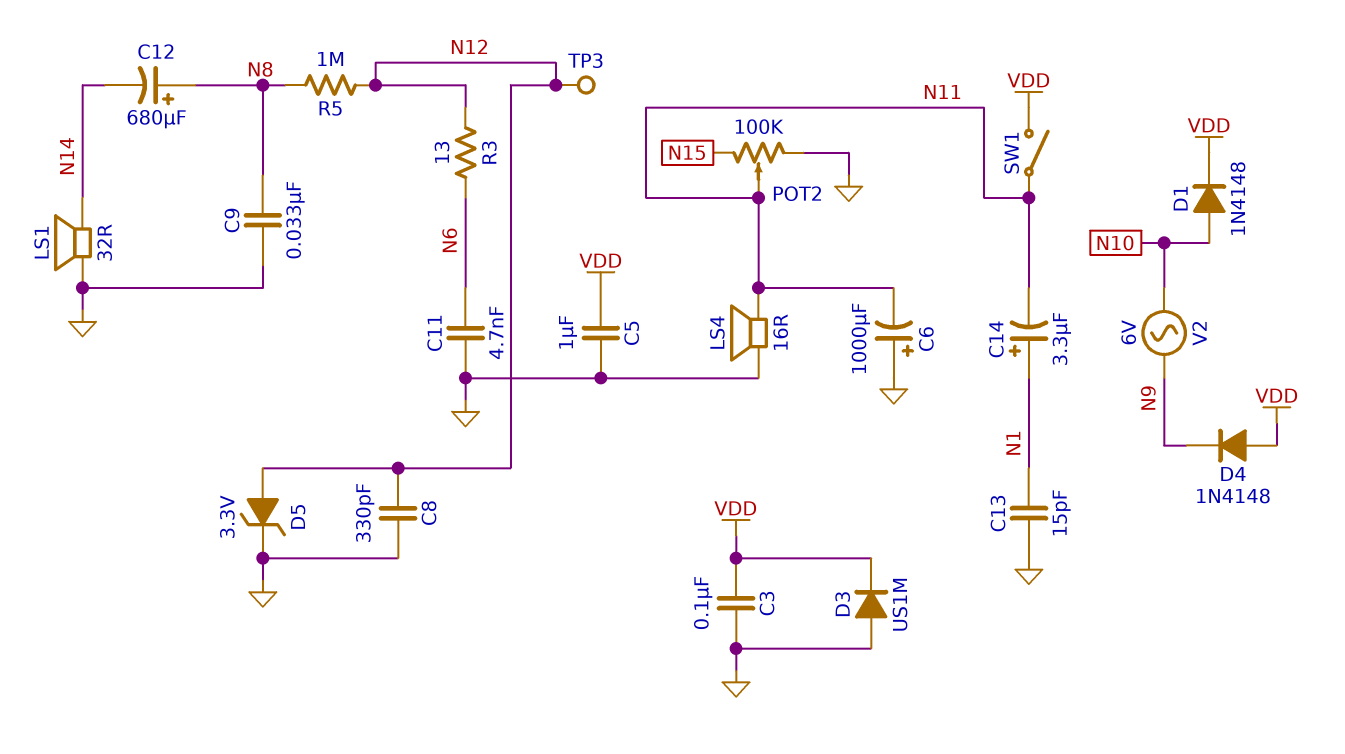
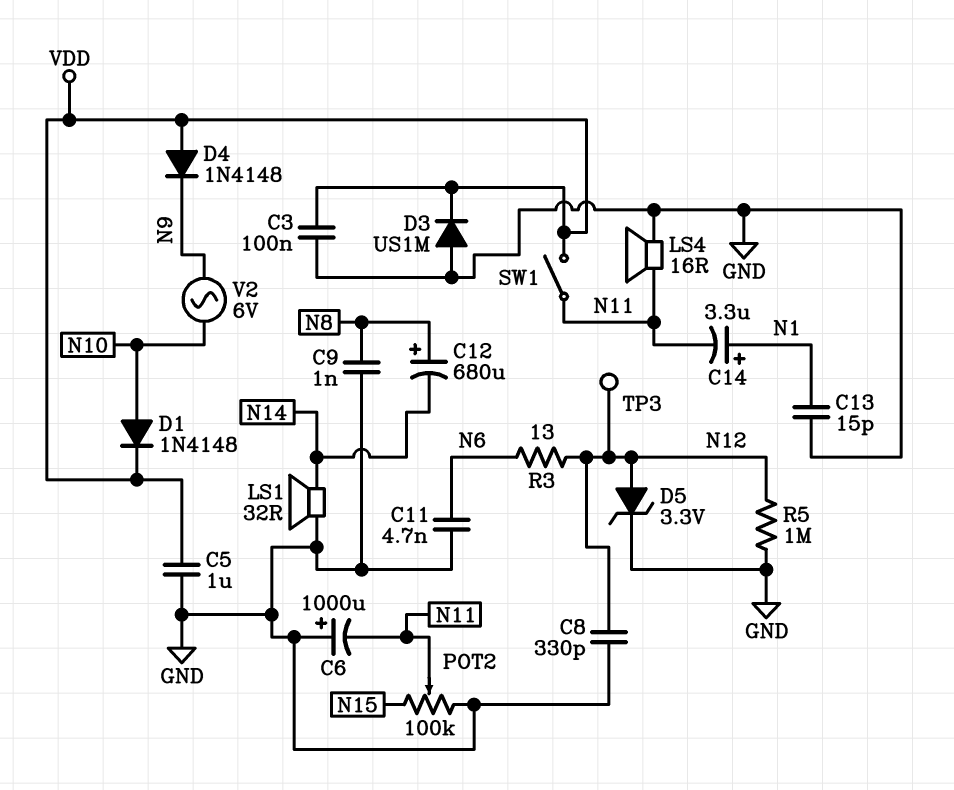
C9: 33nF (GND, N8) -> 1nF (GND, N8)
R5: 1M (N8, N12) -> 1M (GND, N12)

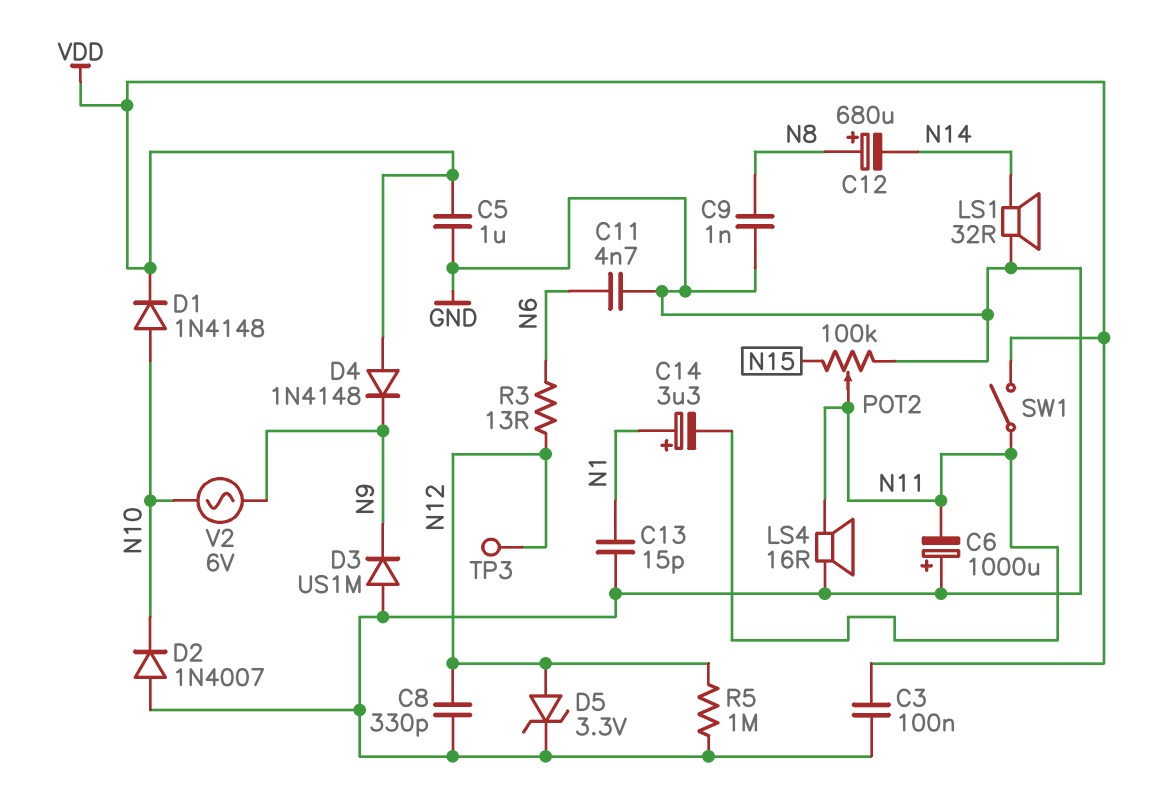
D2: none -> diode 1N4007 (A GND, K N10)
D3: diode US1M (A GND, K VDD) -> diode US1M (A GND, K N9)

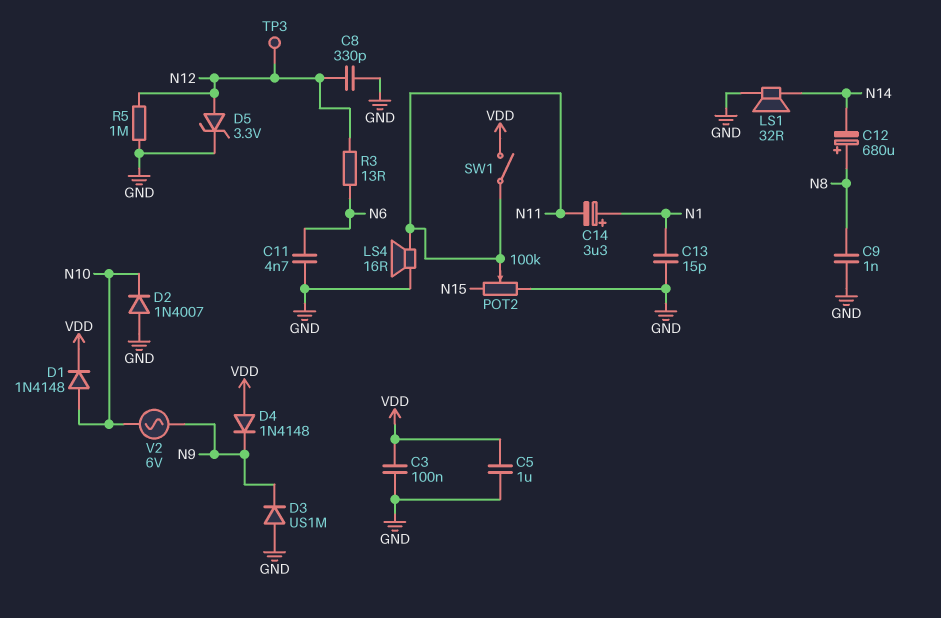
C6: 1000uF (plus GND, minus N11) -> none

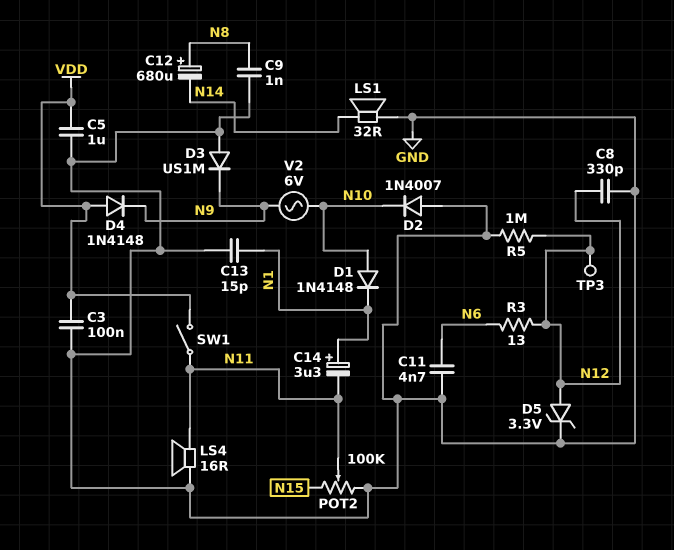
D1: diode 1N4148 (A N10, K VDD) -> diode 1N4148 (A N10, K N1)

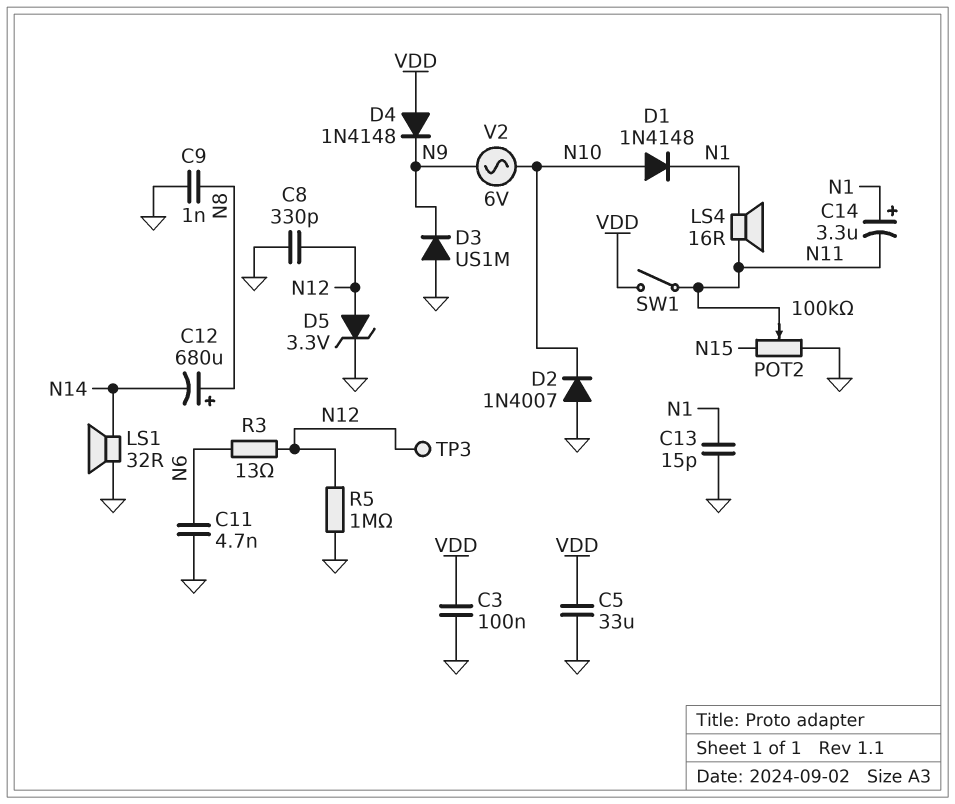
C5: 1uF (GND, VDD) -> 33uF (GND, VDD)
LS4: speaker 16R (GND, N11) -> speaker 16R (N1, N11)

